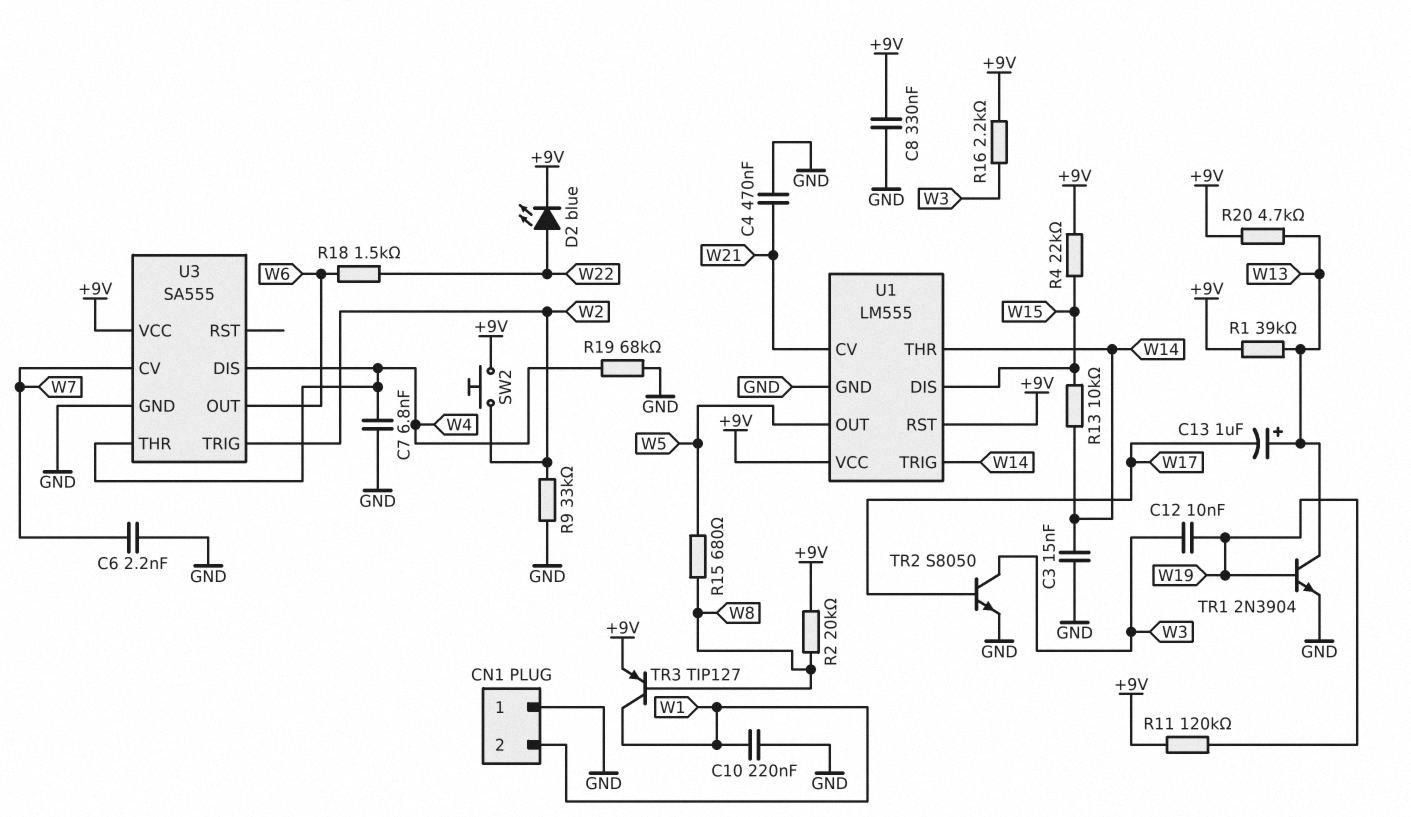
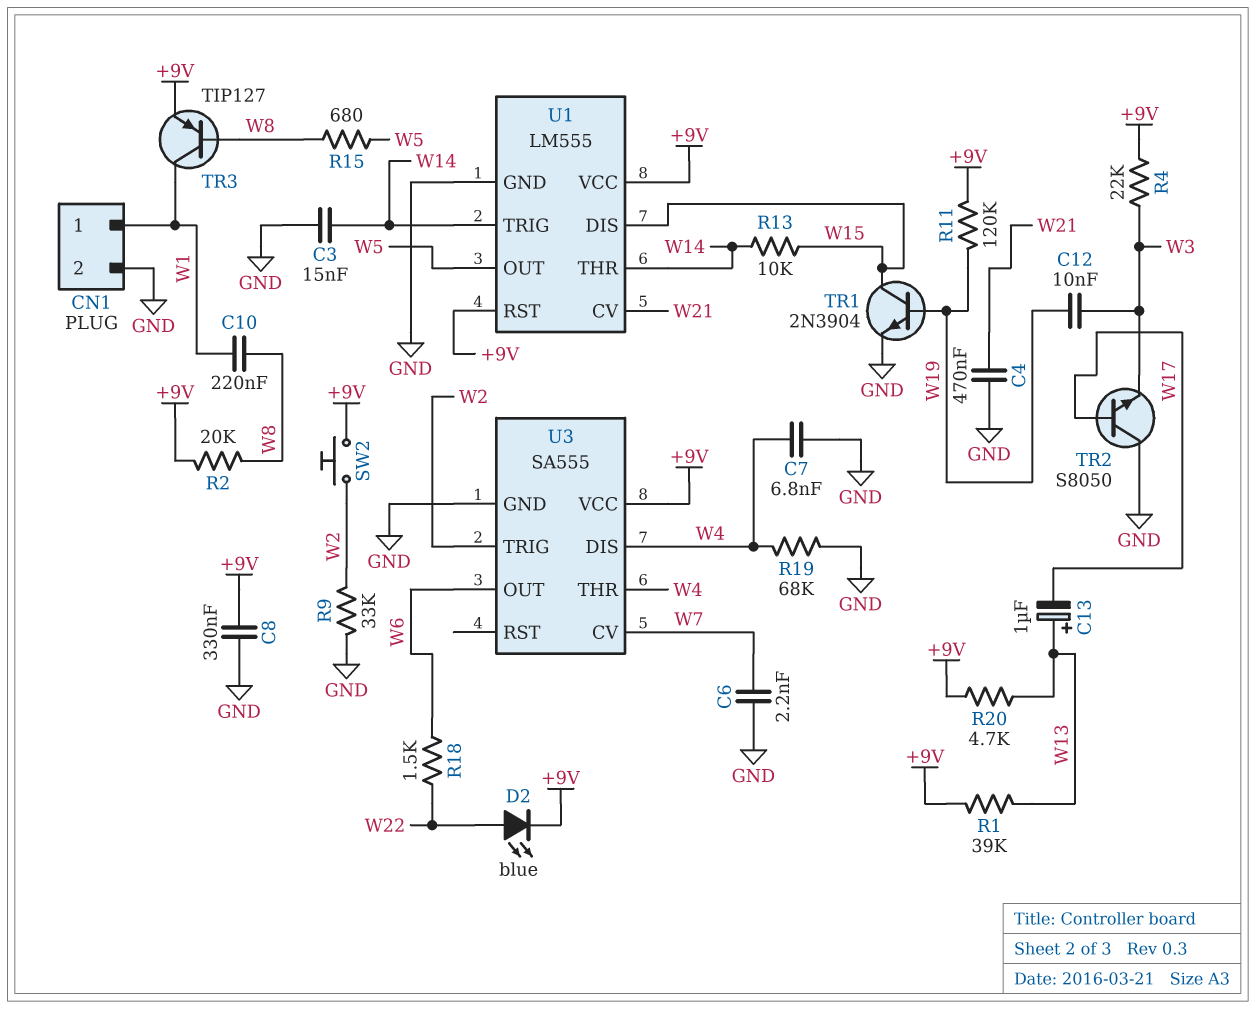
C10: 220nF (GND, W1) -> 220nF (W1, W8)
CN1 pin 1: GND -> W1
CN1 pin 2: W1 -> GND
R4: 22k (+9V, W15) -> 22k (+9V, W3)
R16: 2.2k (+9V, W3) -> none
TR1: NPN 2N3904 (B W19, C W13, E GND) -> NPN 2N3904 (B W19, C W15, E GND)
TR2: NPN S8050 (B W17, C W3, E GND) -> NPN S8050 (B W17, C GND, E W3)

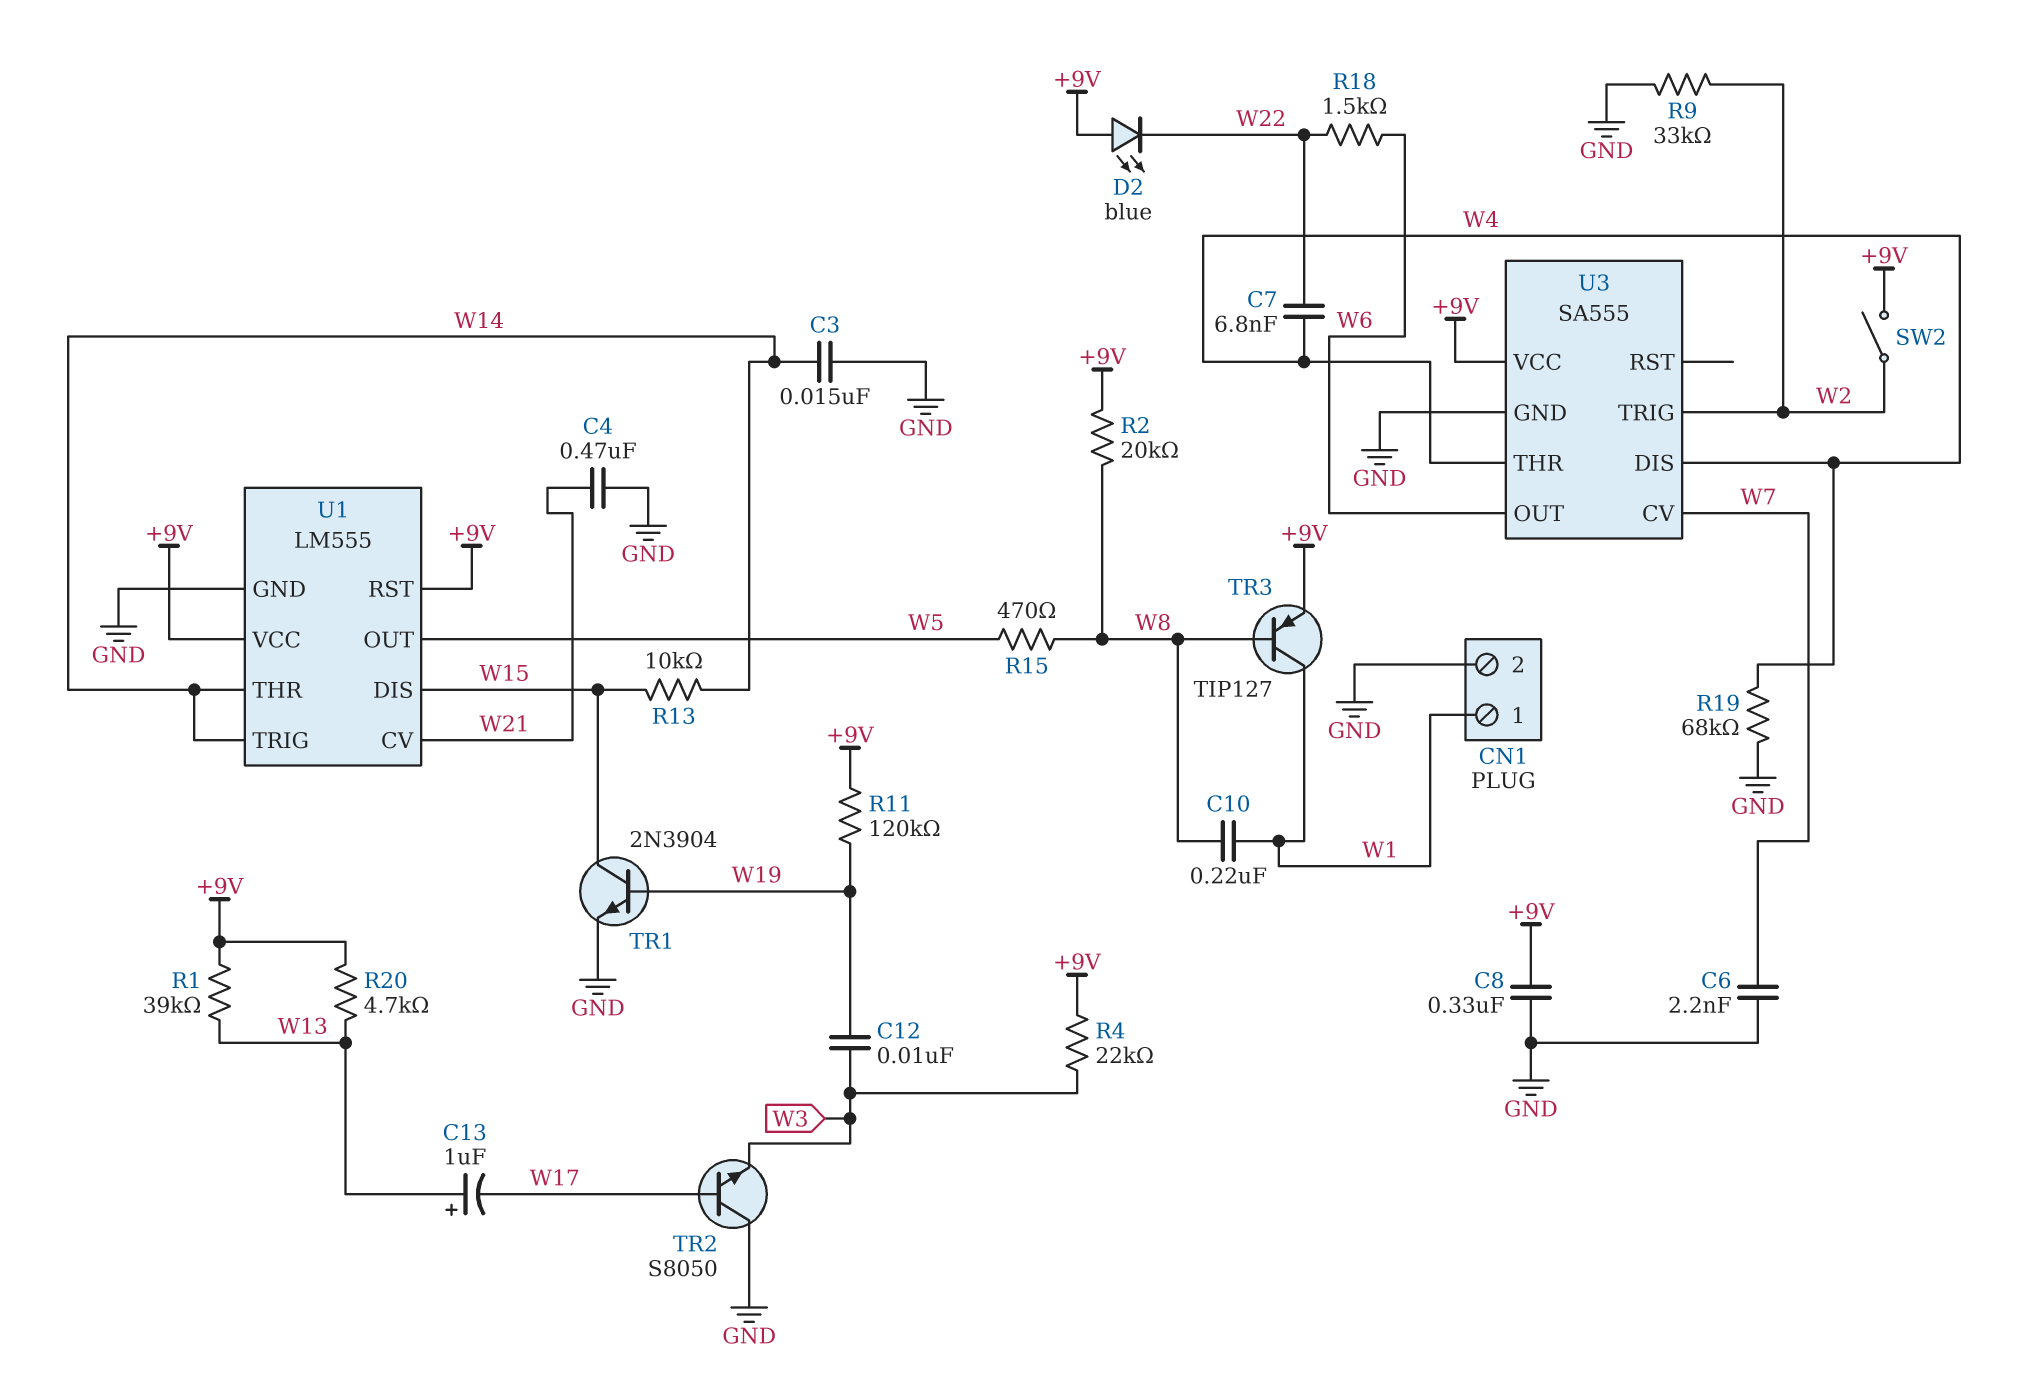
C7: 6.8nF (GND, W4) -> 6.8nF (W4, W22)
D2: LED blue (A W22, K +9V) -> LED blue (A +9V, K W22)
R15: 680 (W5, W8) -> 470 (W5, W8)
SW2: button (+9V, W2) -> switch (+9V, W2)

